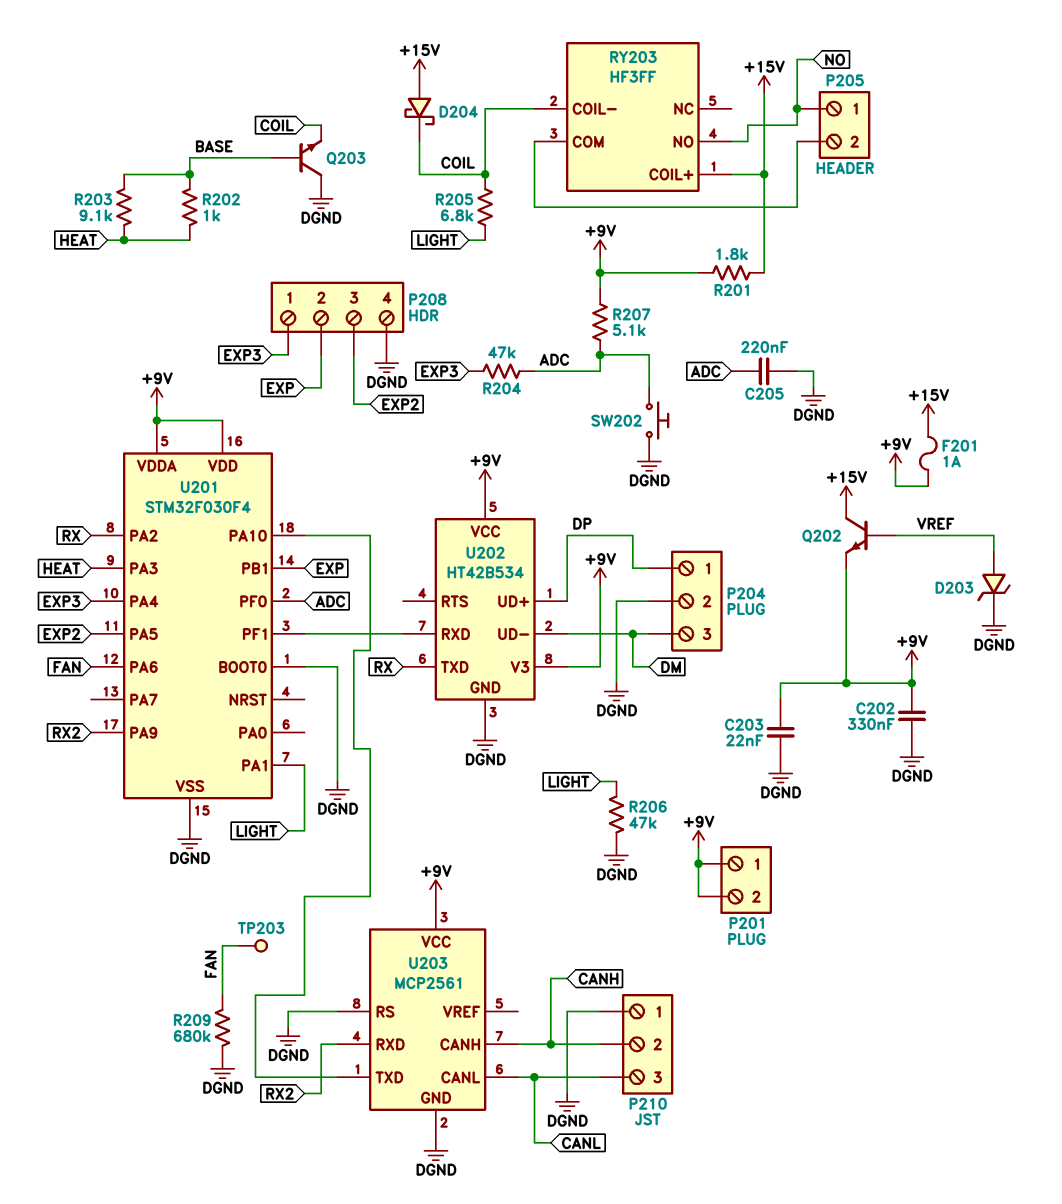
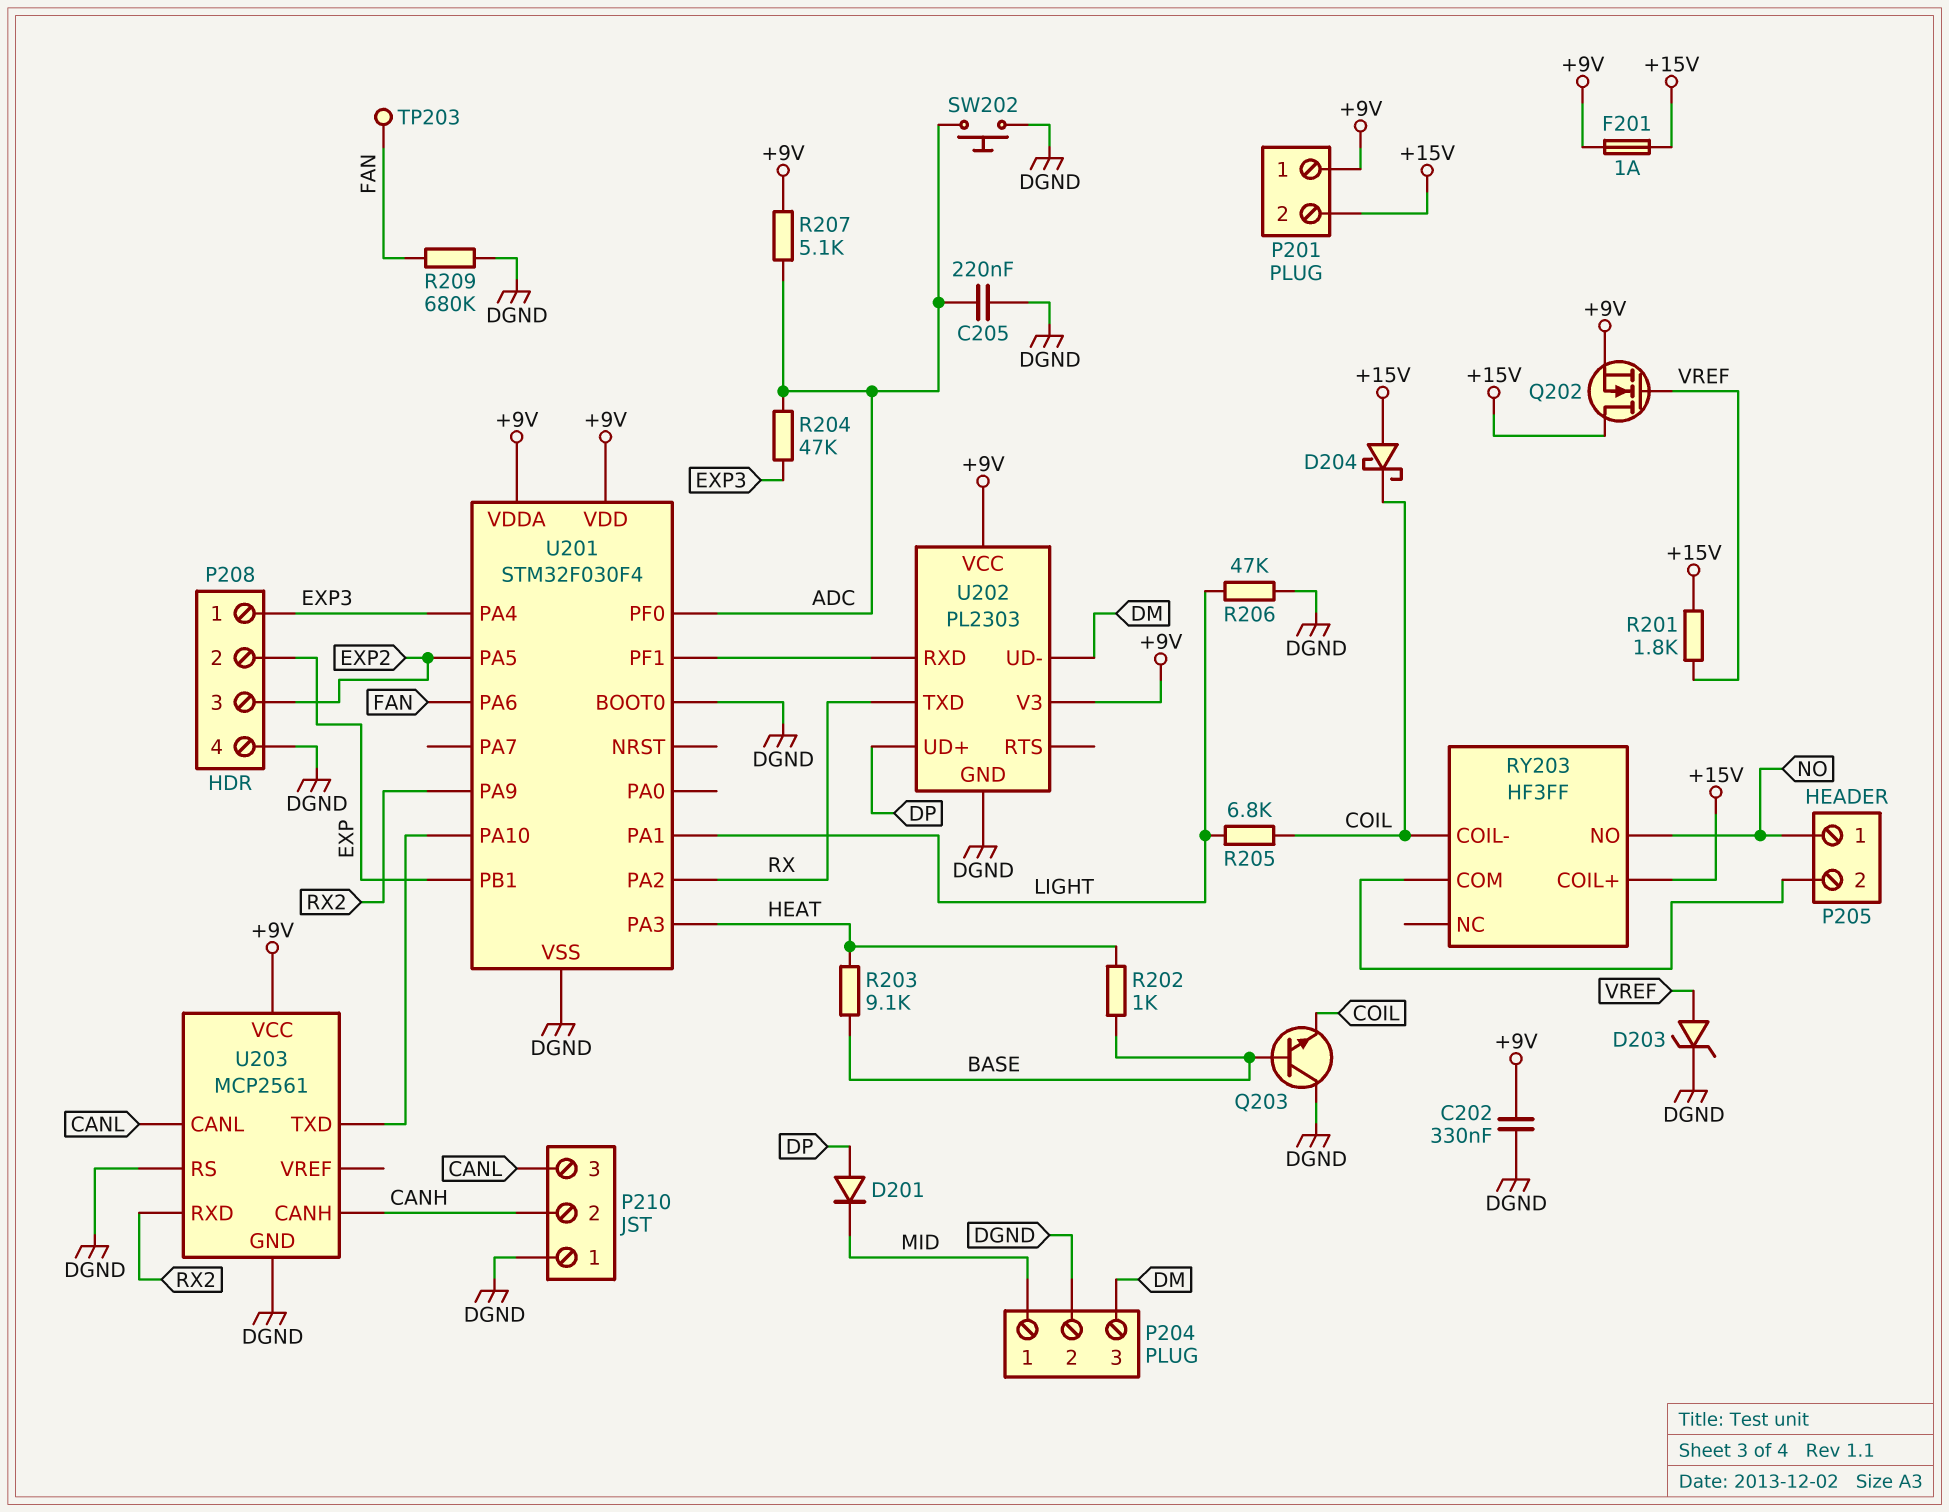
C203: 22nF (+9V, DGND) -> none
D201: none -> diode (A DP, K MID)
P201 pin 2: +9V -> +15V
P204 pin 1: DP -> MID
Q202: NPN (B VREF, C +15V, E +9V) -> NMOS (G VREF, D +15V, S +9V)
R201: 1.8k (+9V, +15V) -> 1.8k (+15V, VREF)
U202: HT42B534 -> PL2303

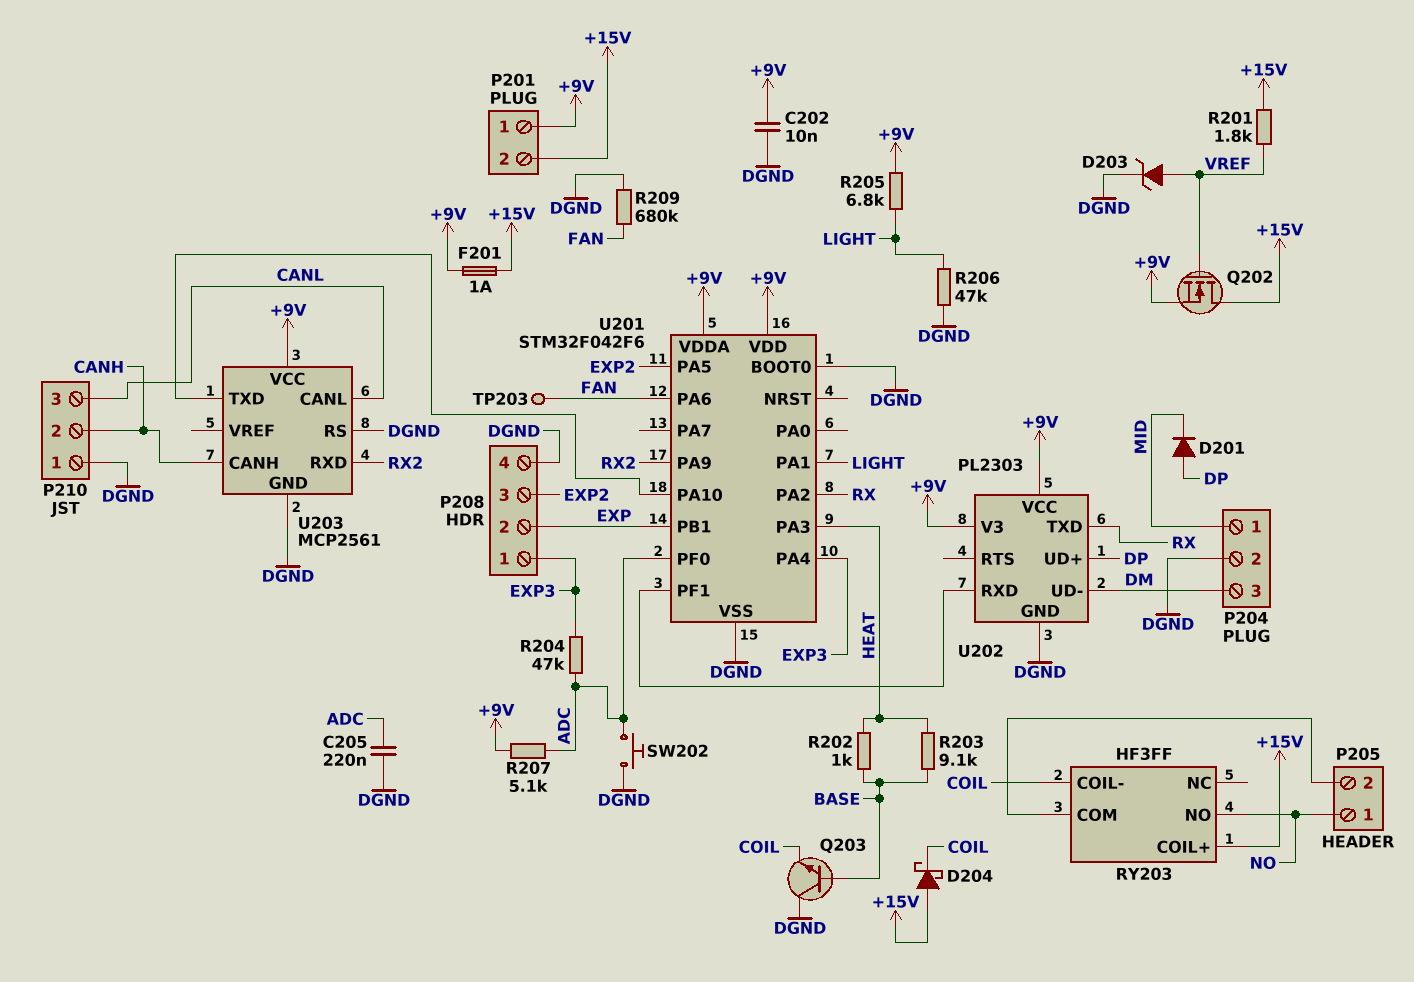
C202: 330nF (+9V, DGND) -> 10nF (+9V, DGND)
R205: 6.8k (COIL, LIGHT) -> 6.8k (+9V, LIGHT)
U201: STM32F030F4 -> STM32F042F6

